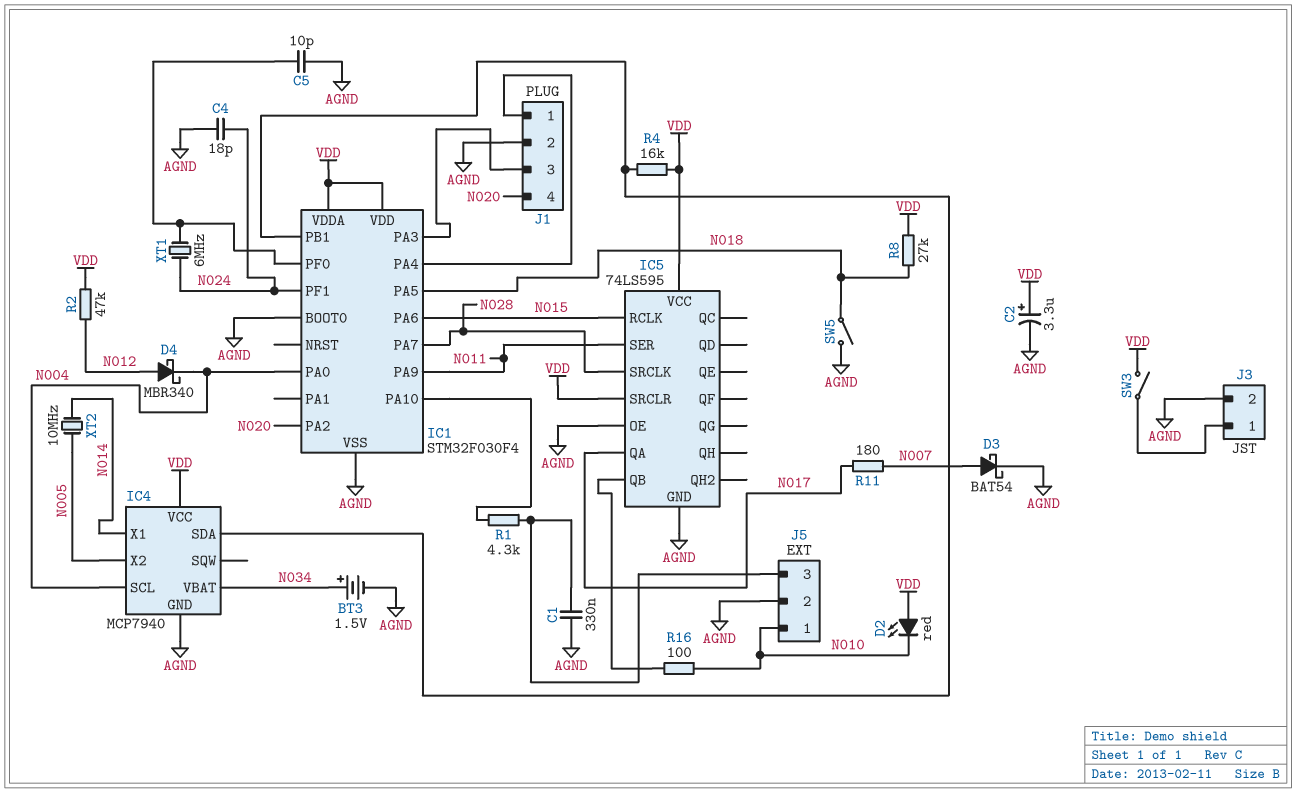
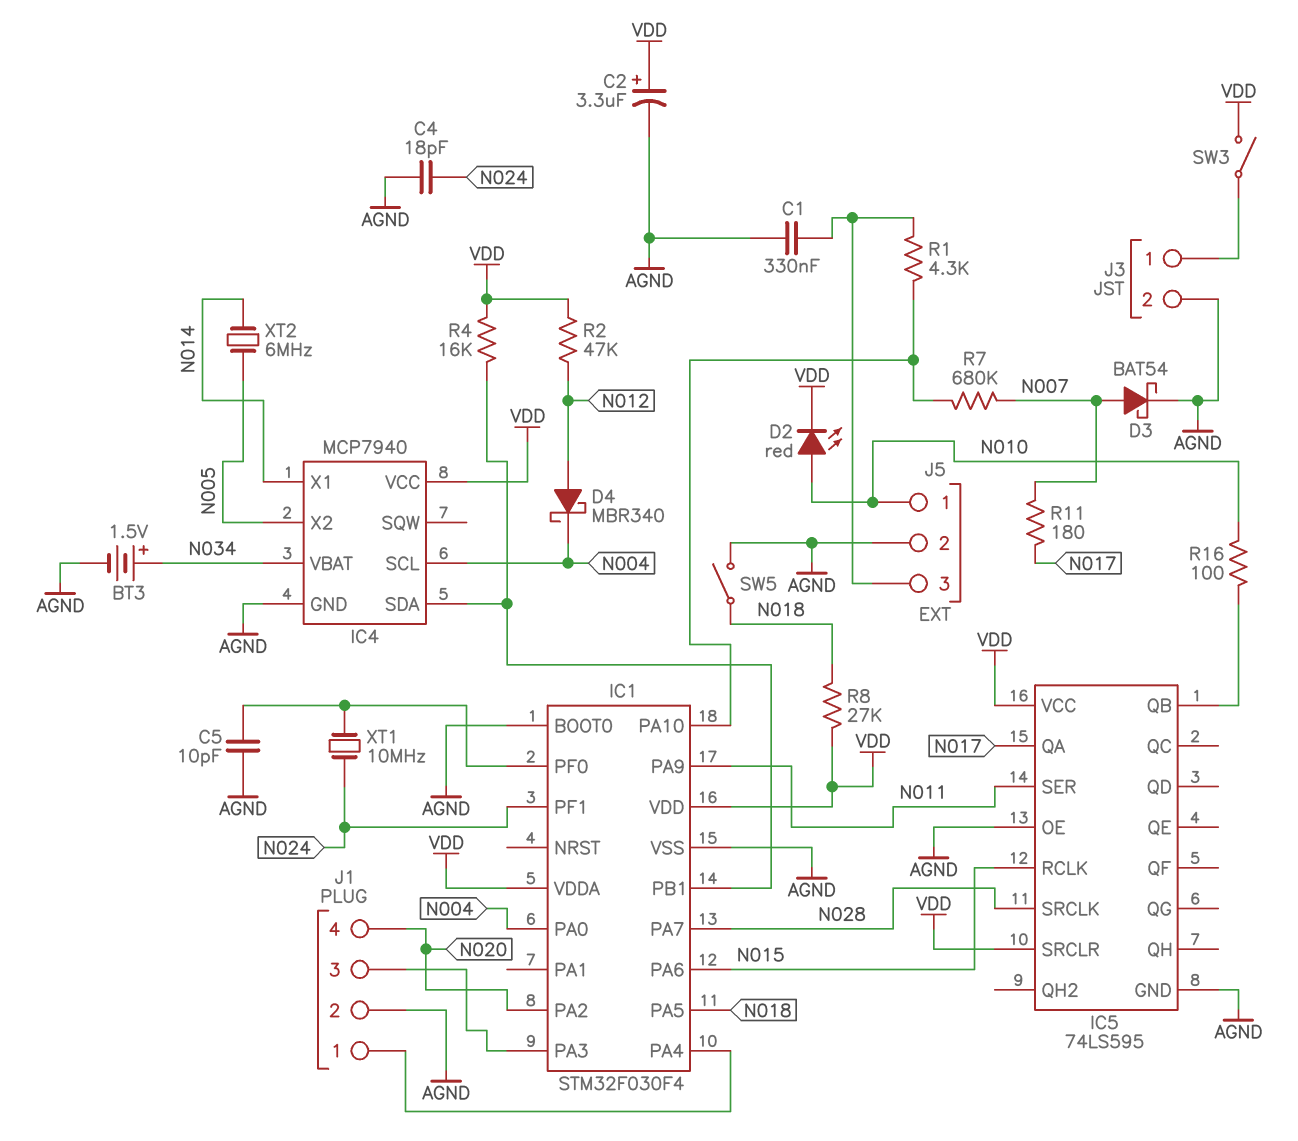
D2: LED red (A VDD, K N010) -> LED red (A N010, K VDD)
R7: none -> 680k (IC1/PA10, N007)
XT1: 6MHz (IC1/PF0, N024) -> 10MHz (IC1/PF0, N024)
XT2: 10MHz (N005, N014) -> 6MHz (N005, N014)

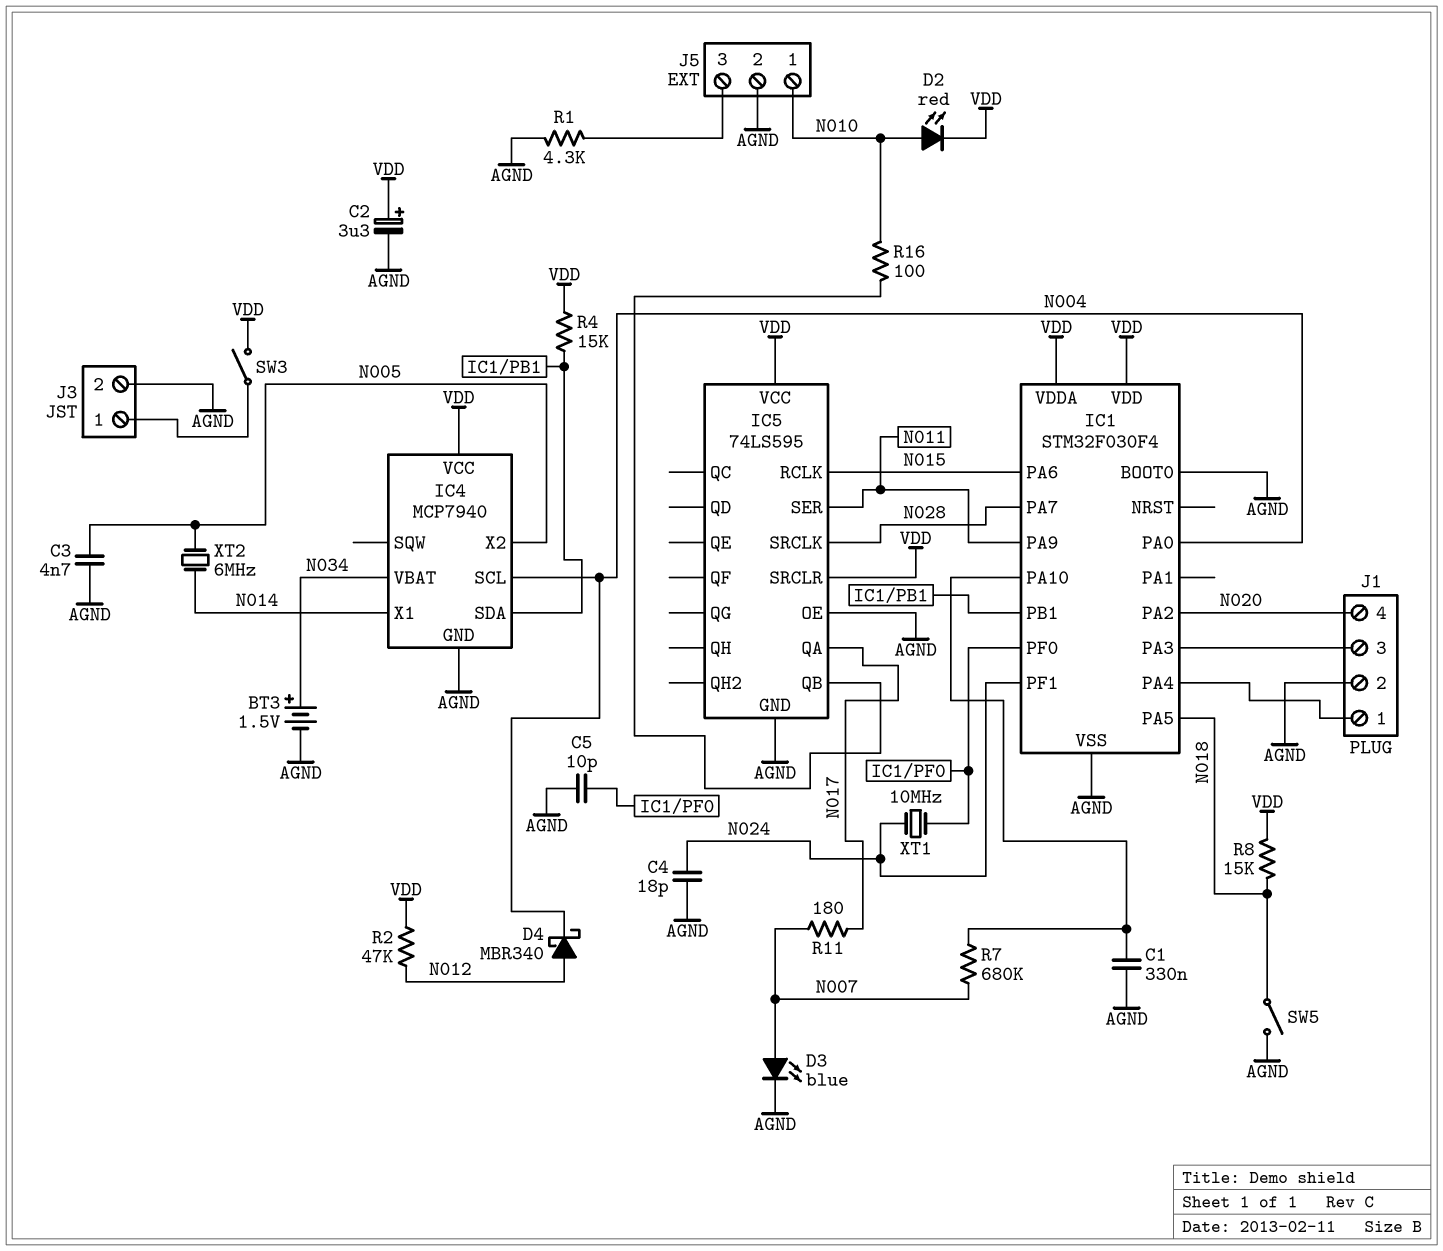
C1: 330nF (AGND, J5/3) -> 330nF (AGND, IC1/PA10)
C3: none -> 4.7nF (AGND, N005)
D3: schottky BAT54 (A N007, K AGND) -> LED blue (A N007, K AGND)
R1: 4.3k (IC1/PA10, J5/3) -> 4.3k (AGND, J5/3)
R4: 16k (IC1/PB1, VDD) -> 15k (IC1/PB1, VDD)
R8: 27k (N018, VDD) -> 15k (N018, VDD)

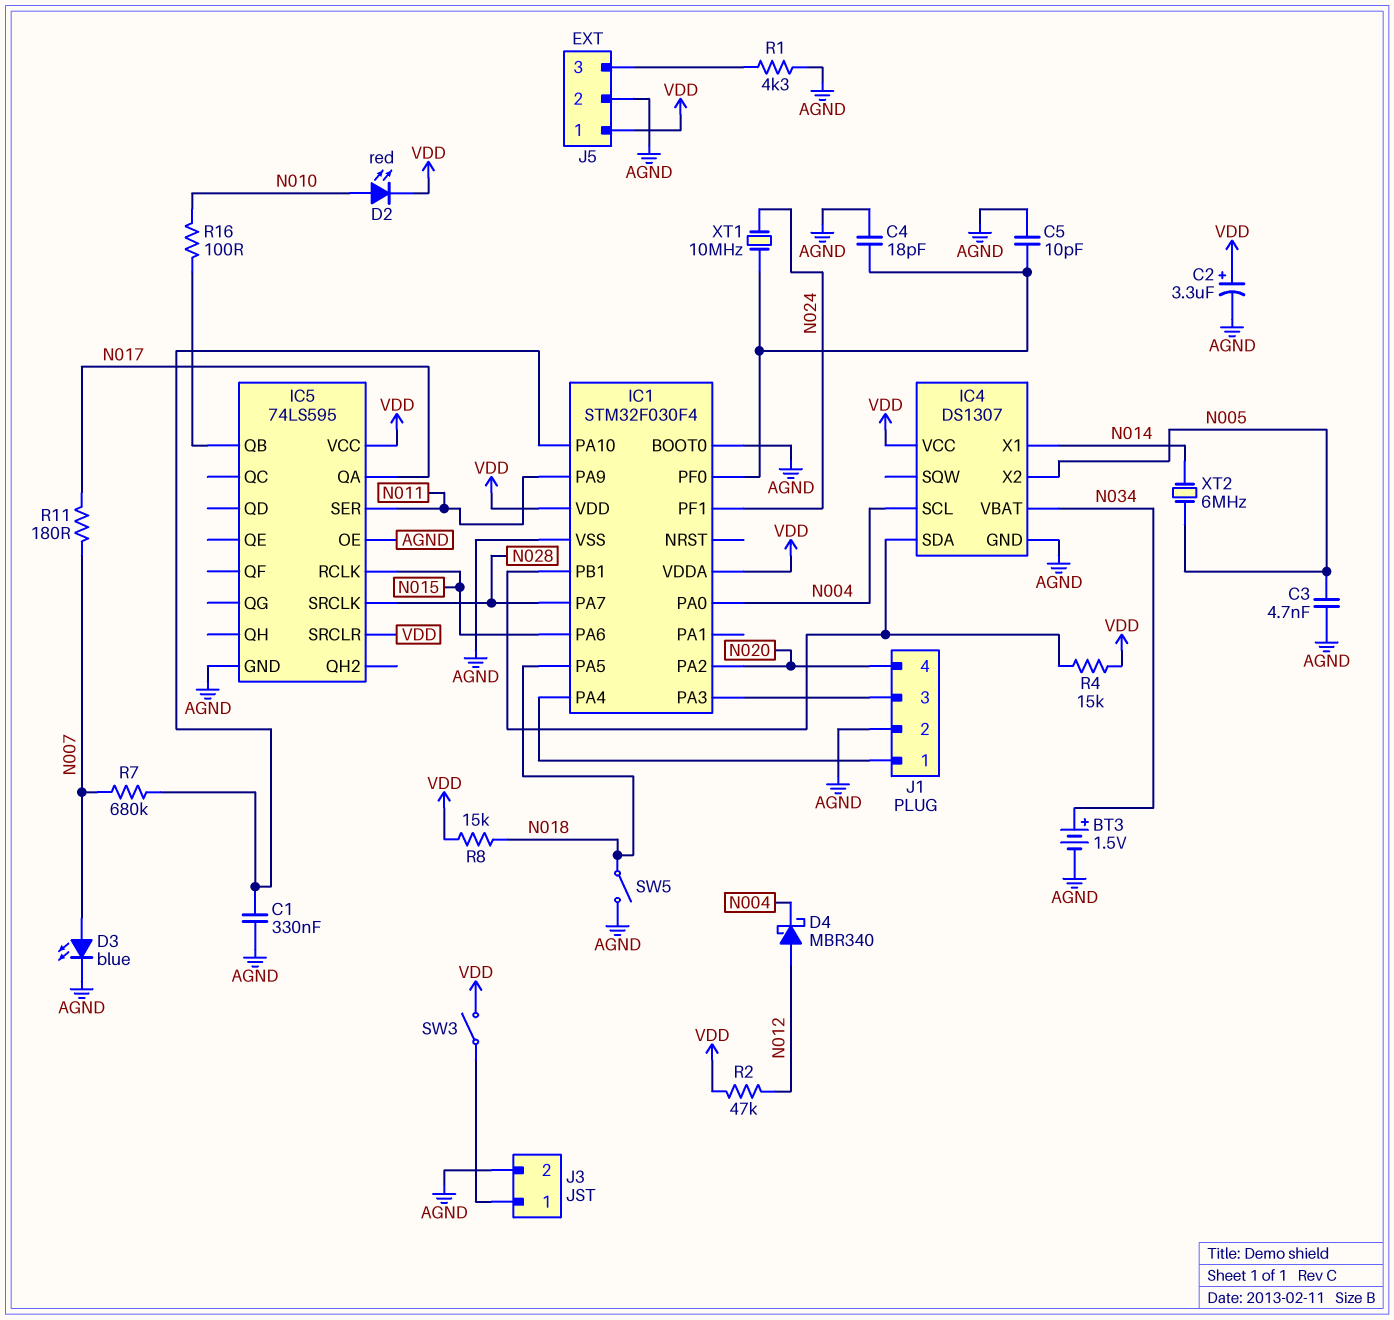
C4: 18pF (AGND, N024) -> 18pF (AGND, IC1/PF0)
IC4: MCP7940 -> DS1307
J5 pin 1: N010 -> VDD

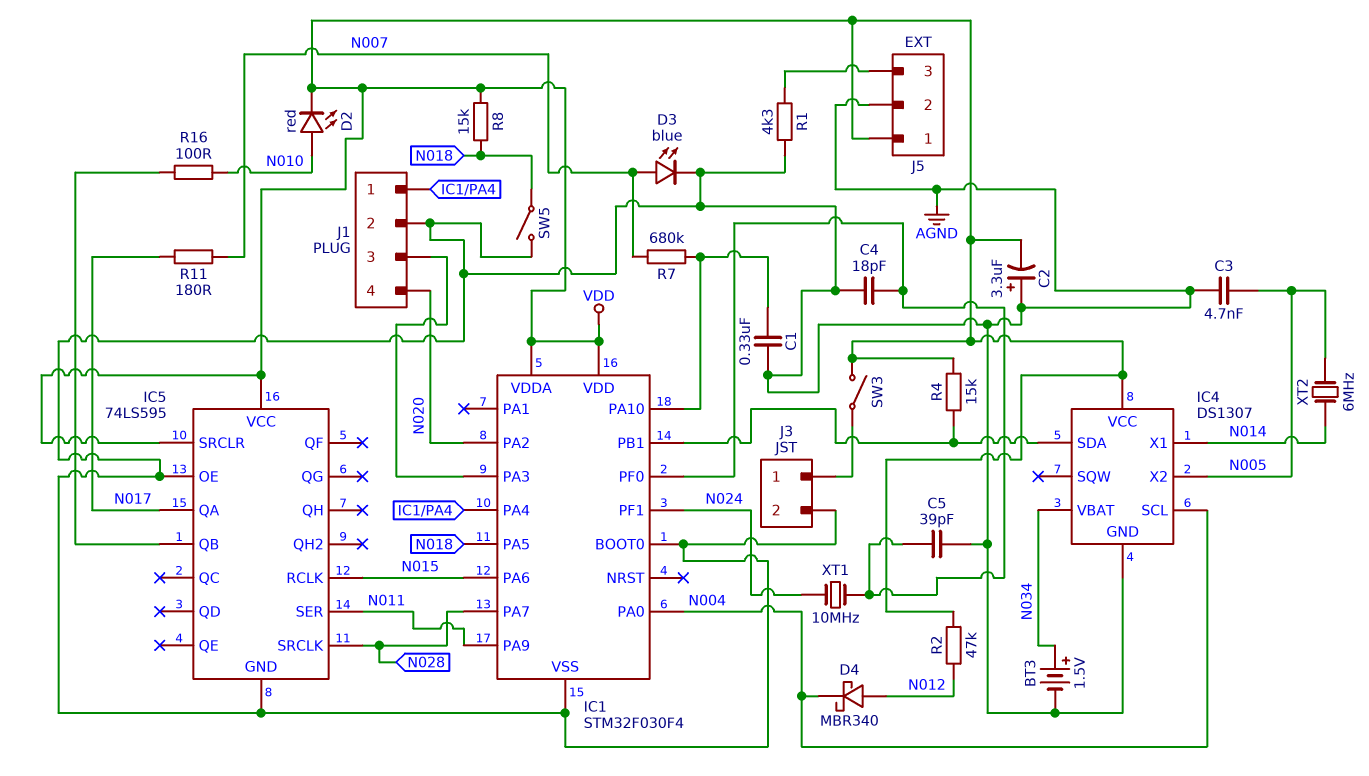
C2: 3.3uF (plus VDD, minus AGND) -> 3.3uF (plus AGND, minus VDD)
C5: 10pF (AGND, IC1/PF0) -> 39pF (AGND, IC1/PF0)

